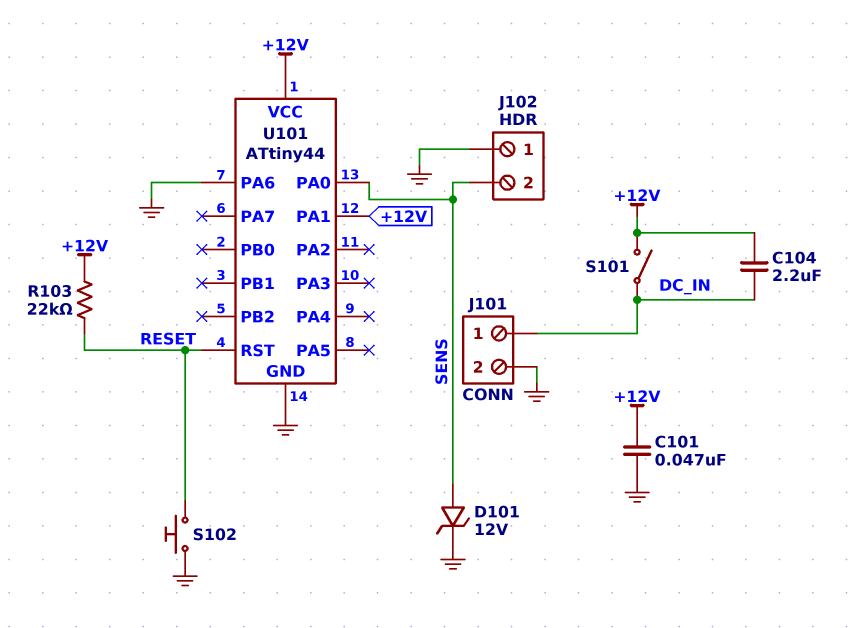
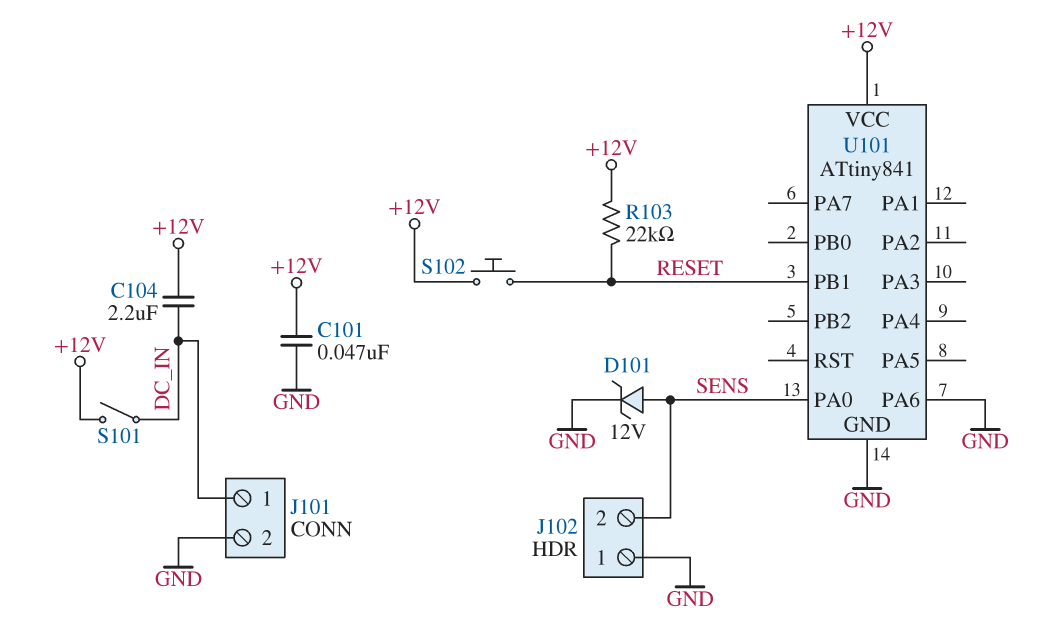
S102: button (GND, RESET) -> button (+12V, RESET)
U101: ATtiny44 -> ATtiny841
U101 pin PA1: +12V -> none
U101 pin PB1: none -> RESET
U101 pin RST: RESET -> none

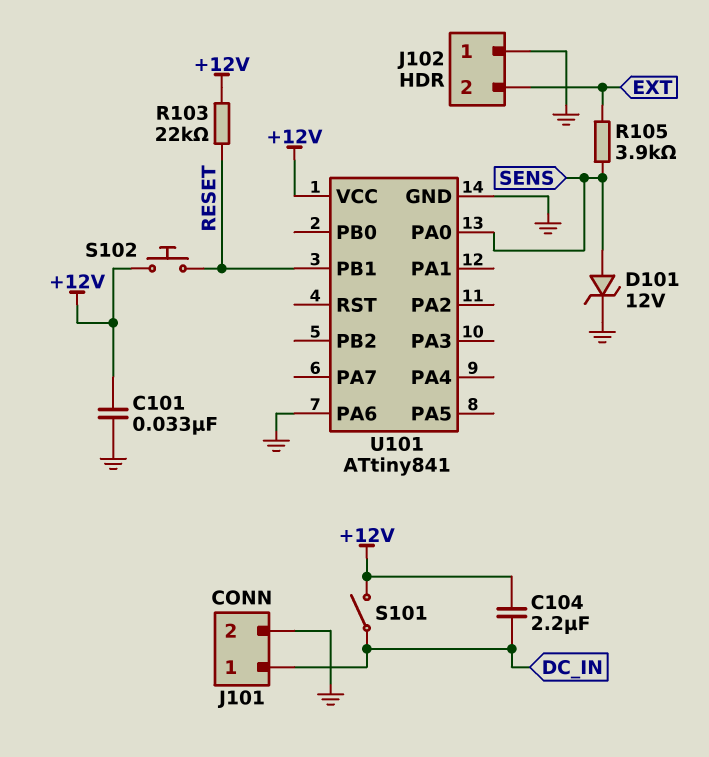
C101: 47nF (+12V, GND) -> 33nF (+12V, GND)
J102 pin 2: SENS -> EXT
R105: none -> 3.9k (EXT, SENS)

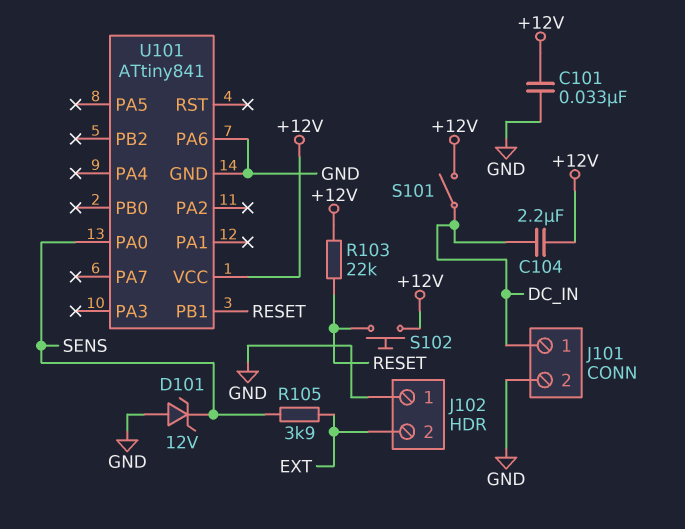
D101: zener 12V (A SENS, K GND) -> zener 12V (A GND, K SENS)

